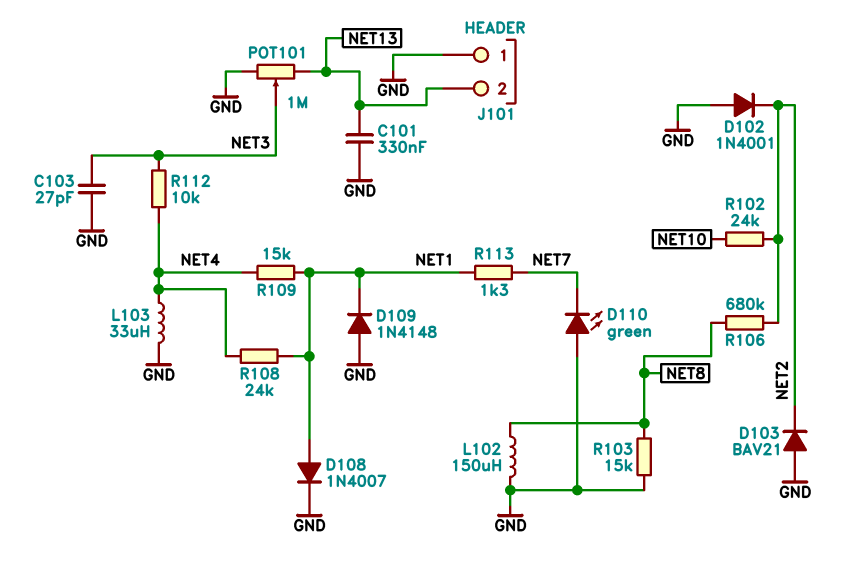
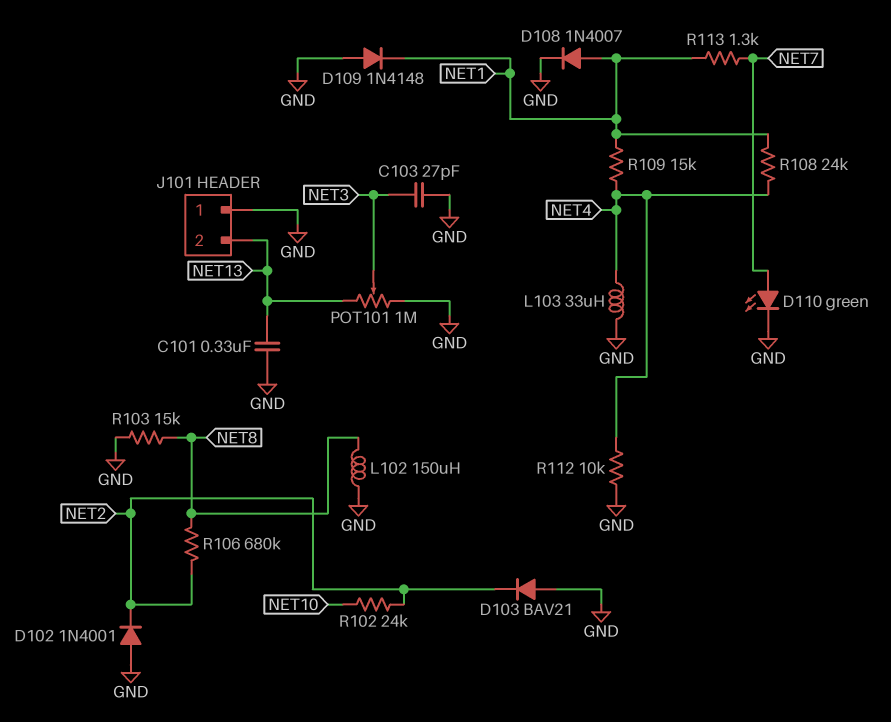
D110: LED green (A GND, K NET7) -> LED green (A NET7, K GND)
R112: 10k (NET3, NET4) -> 10k (GND, NET4)

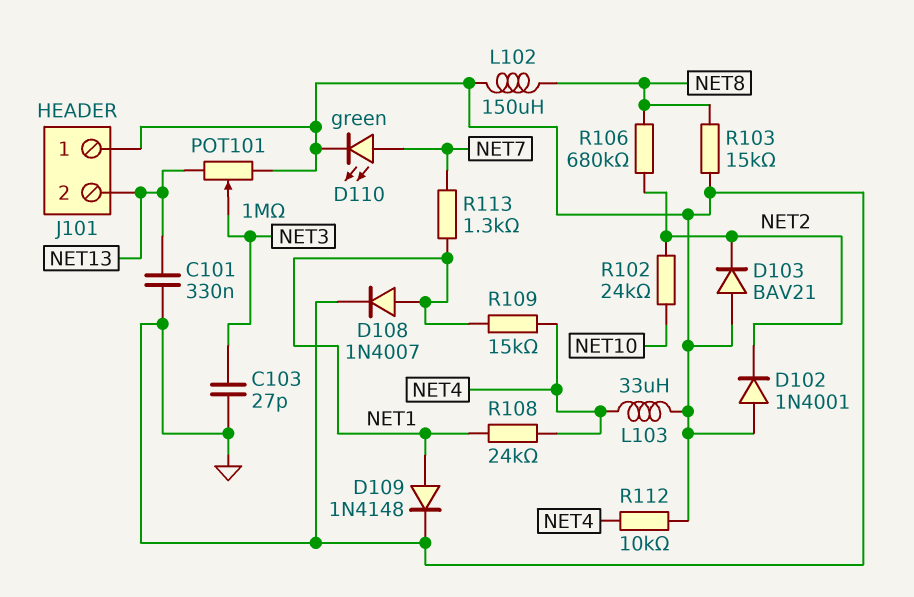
D109: diode 1N4148 (A GND, K NET1) -> diode 1N4148 (A NET1, K GND)

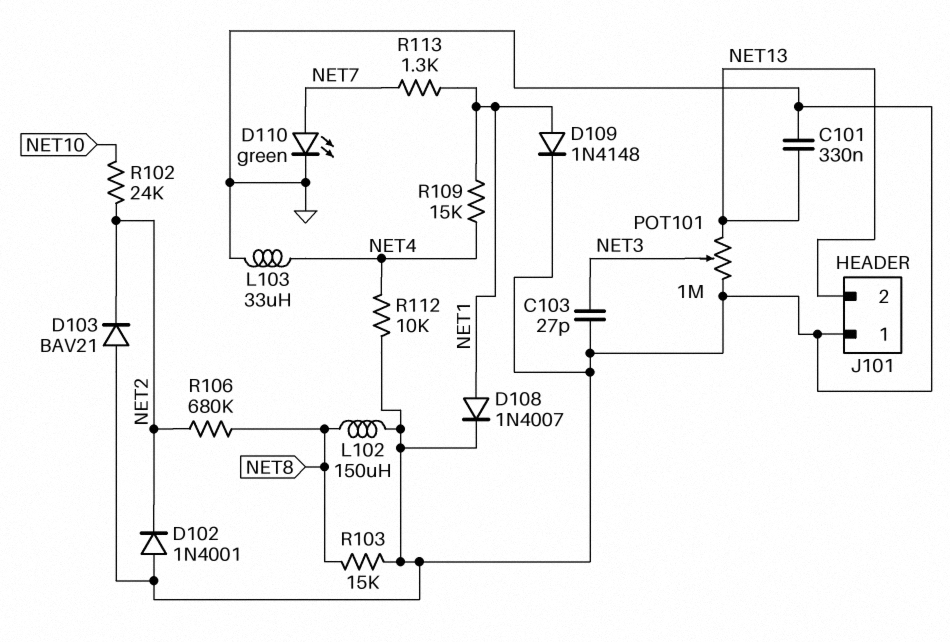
R108: 24k (NET1, NET4) -> none

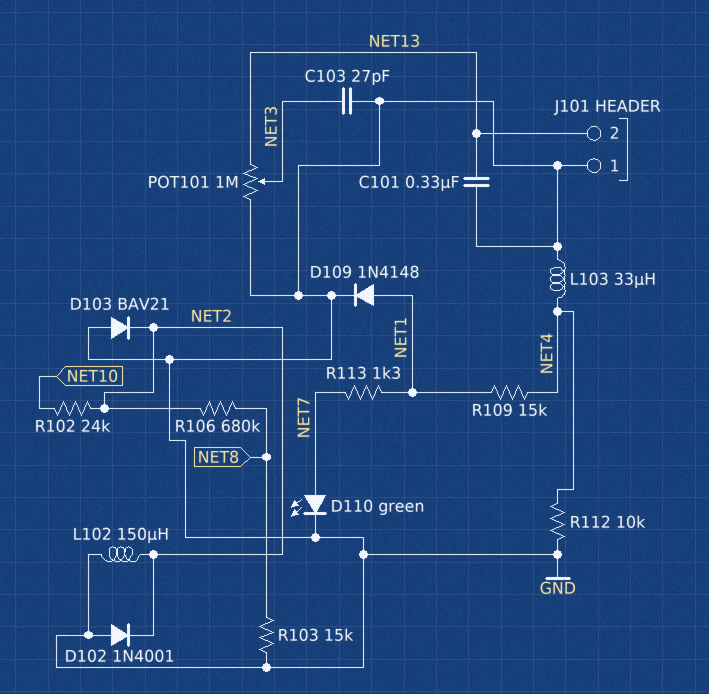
D108: diode 1N4007 (A NET1, K GND) -> none
L102: 150uH (GND, NET8) -> 150uH (GND, NET2)

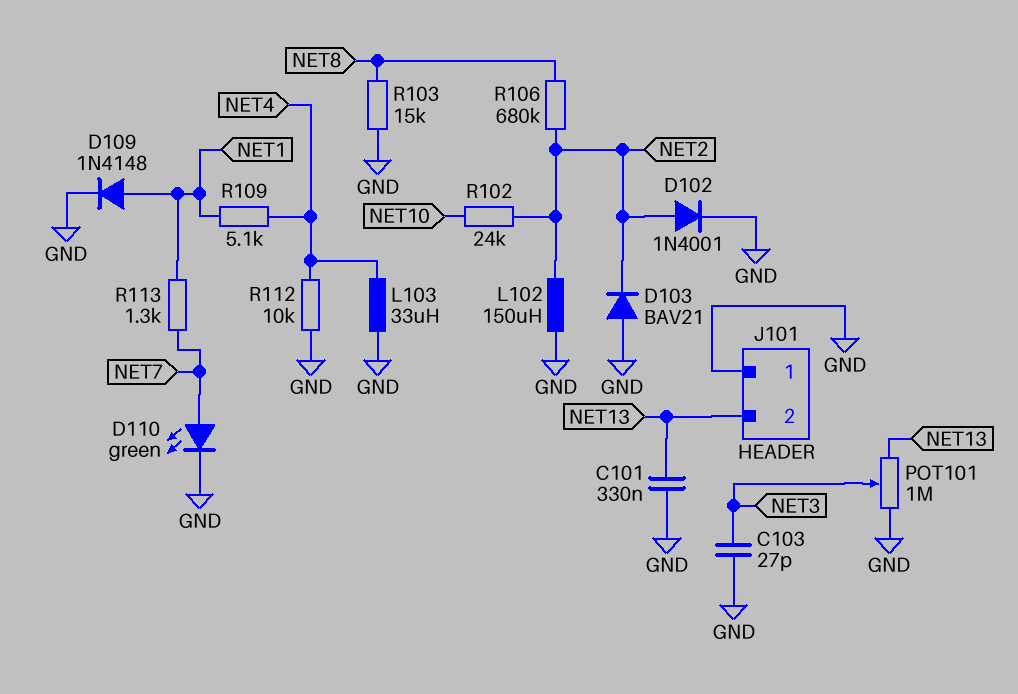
D102: diode 1N4001 (A GND, K NET2) -> diode 1N4001 (A NET2, K GND)
R109: 15k (NET1, NET4) -> 5.1k (NET1, NET4)

